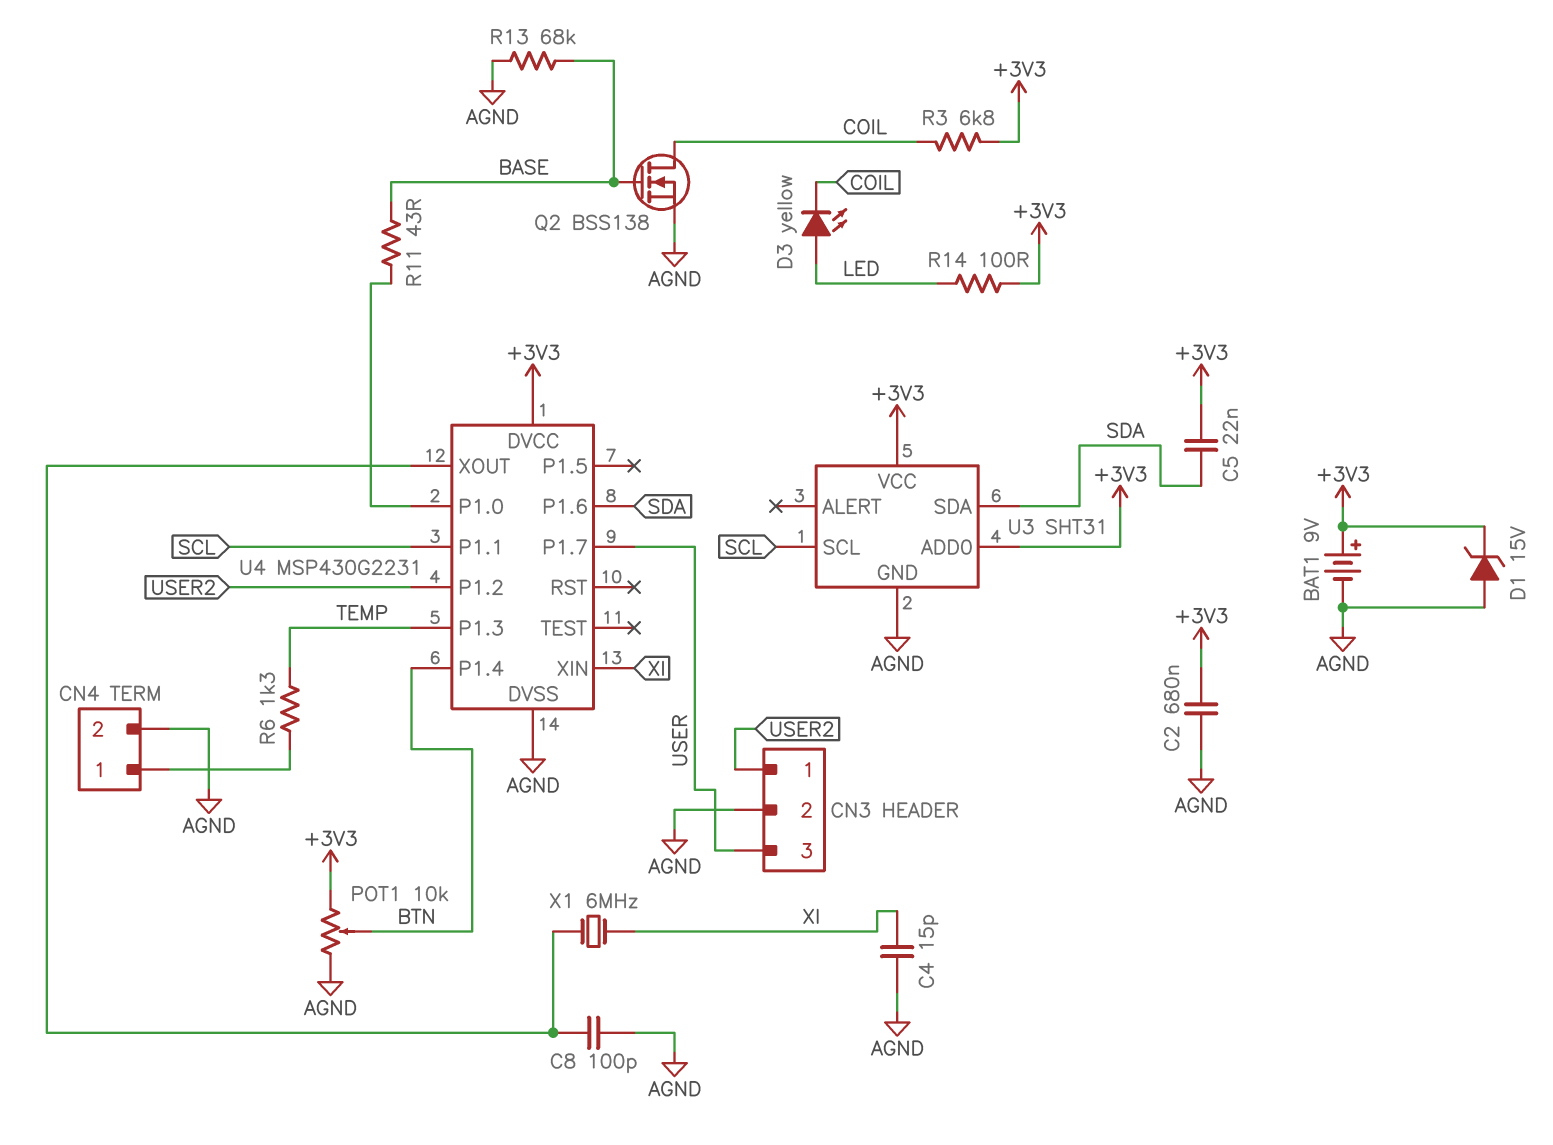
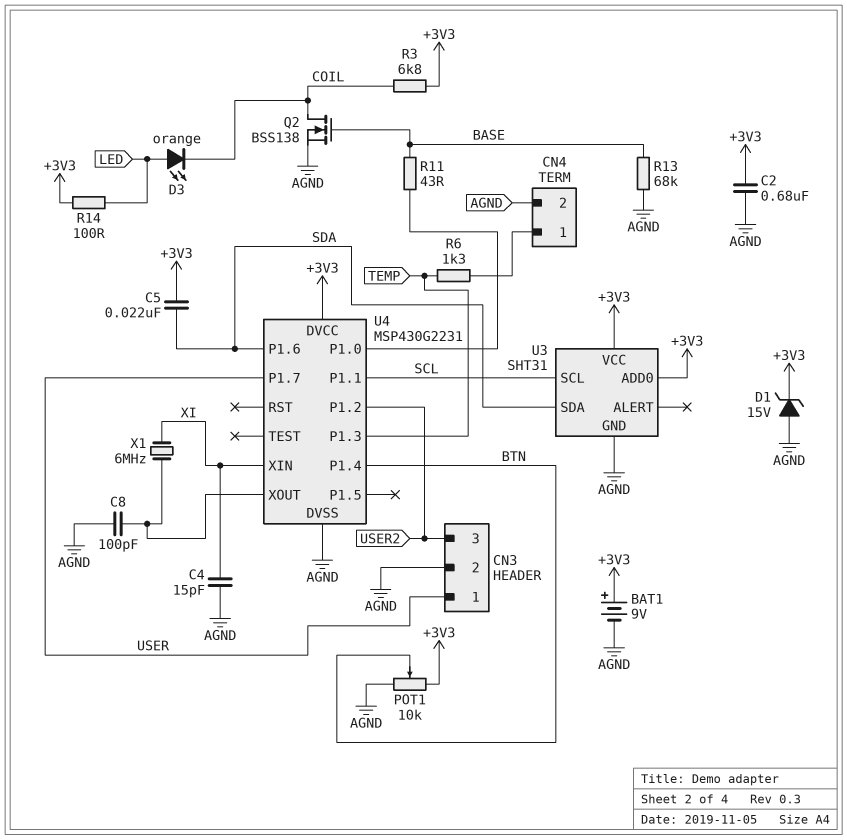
CN3 pin 1: USER2 -> USER
CN3 pin 3: USER -> USER2
D3: LED yellow (A LED, K COIL) -> LED orange (A LED, K COIL)

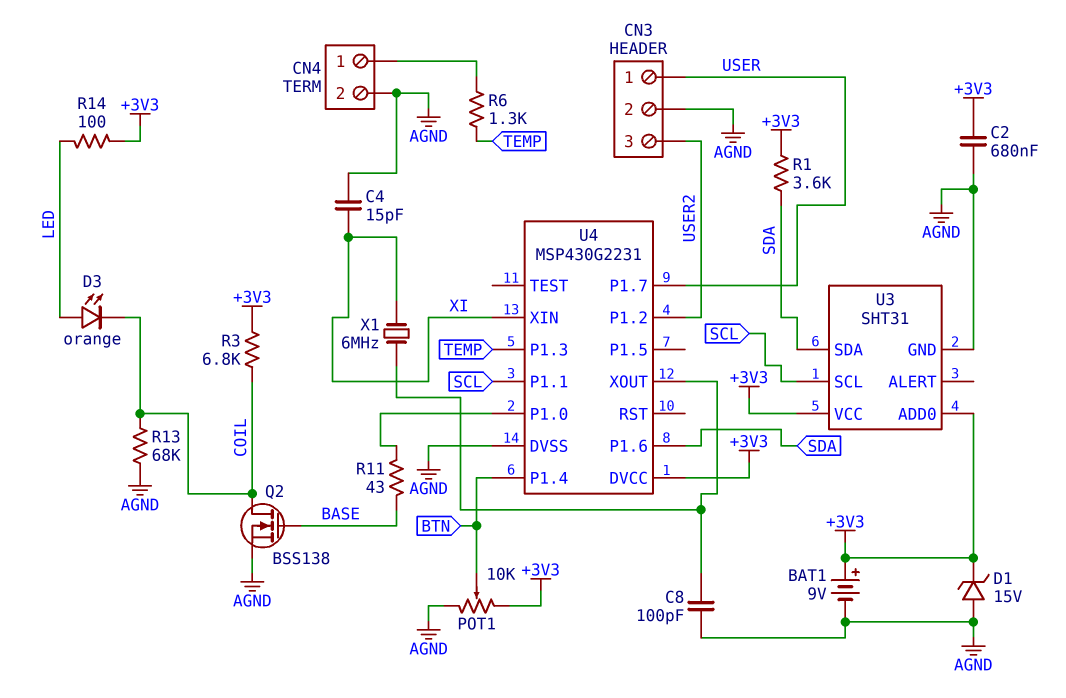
C5: 22nF (+3V3, SDA) -> none
R1: none -> 3.6k (+3V3, SDA)
R13: 68k (AGND, BASE) -> 68k (AGND, COIL)

